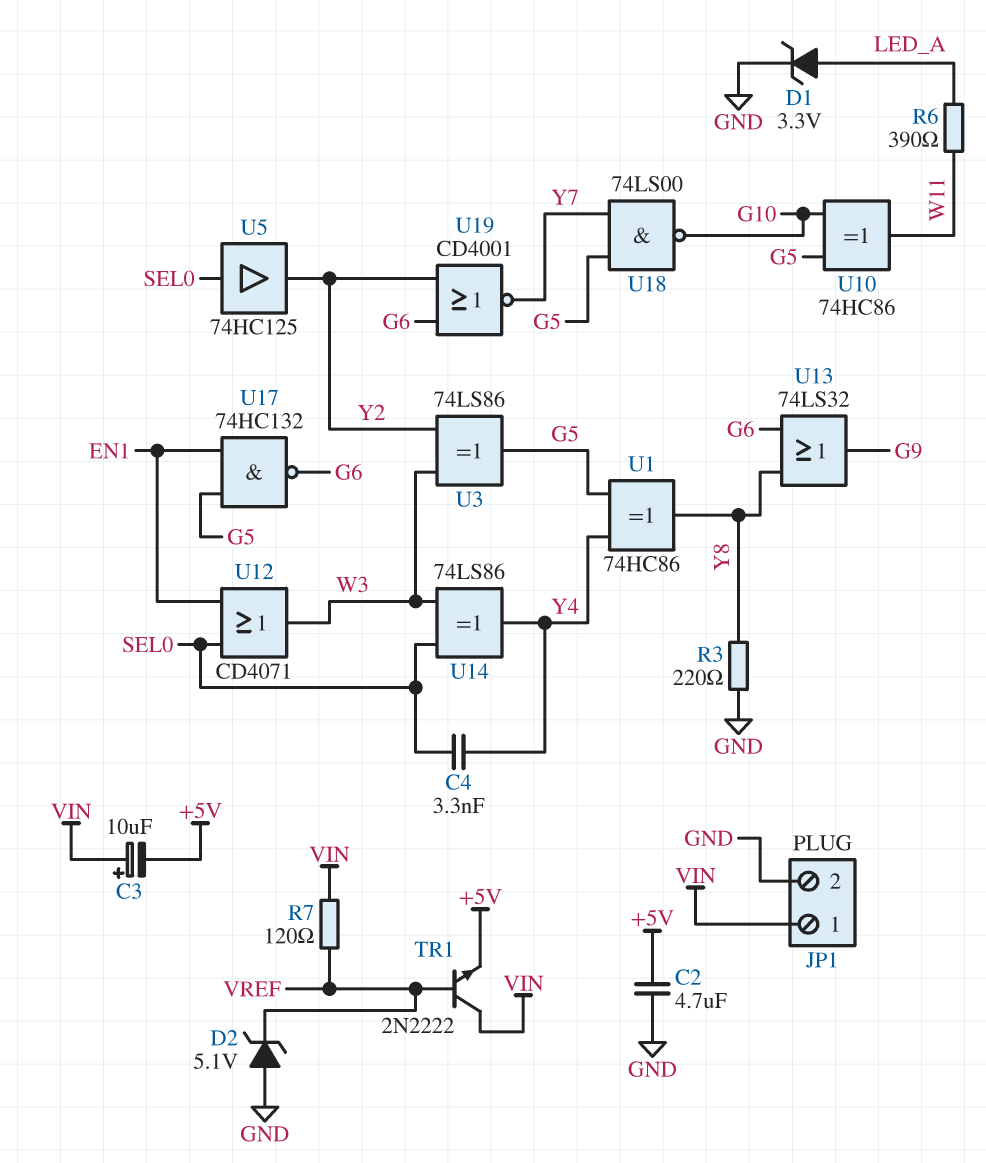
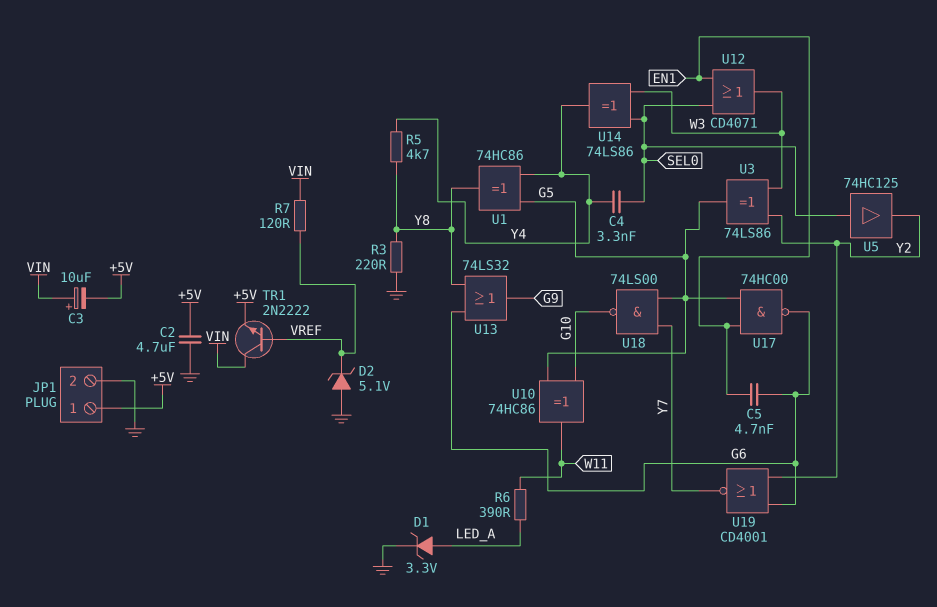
C5: none -> 4.7nF (EN1, G6)
JP1 pin 1: VIN -> +5V
R5: none -> 4.7k (Y4, Y8)
U17: NAND 74HC132 (in EN1, in G5, out G6) -> NAND 74HC00 (in EN1, in G5, out G6)

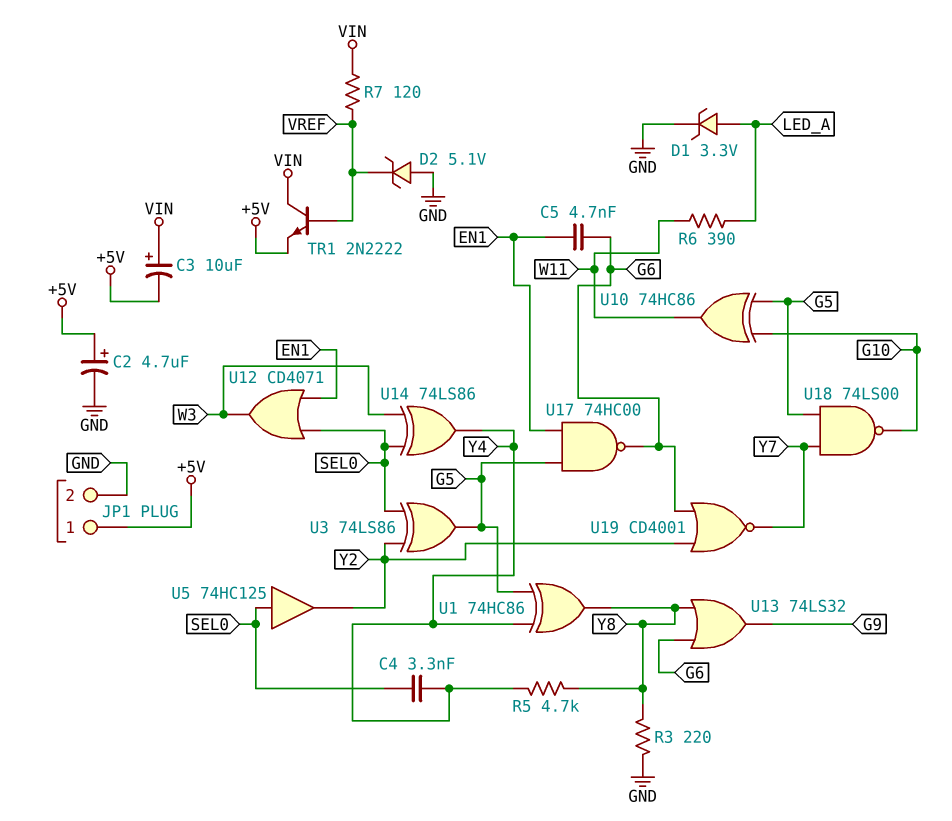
C2: 4.7uF (+5V, GND) -> 4.7uF (plus +5V, minus GND)
U3: XOR 74LS86 (in W3, in Y2, out G5) -> XOR 74LS86 (in SEL0, in Y2, out G5)

